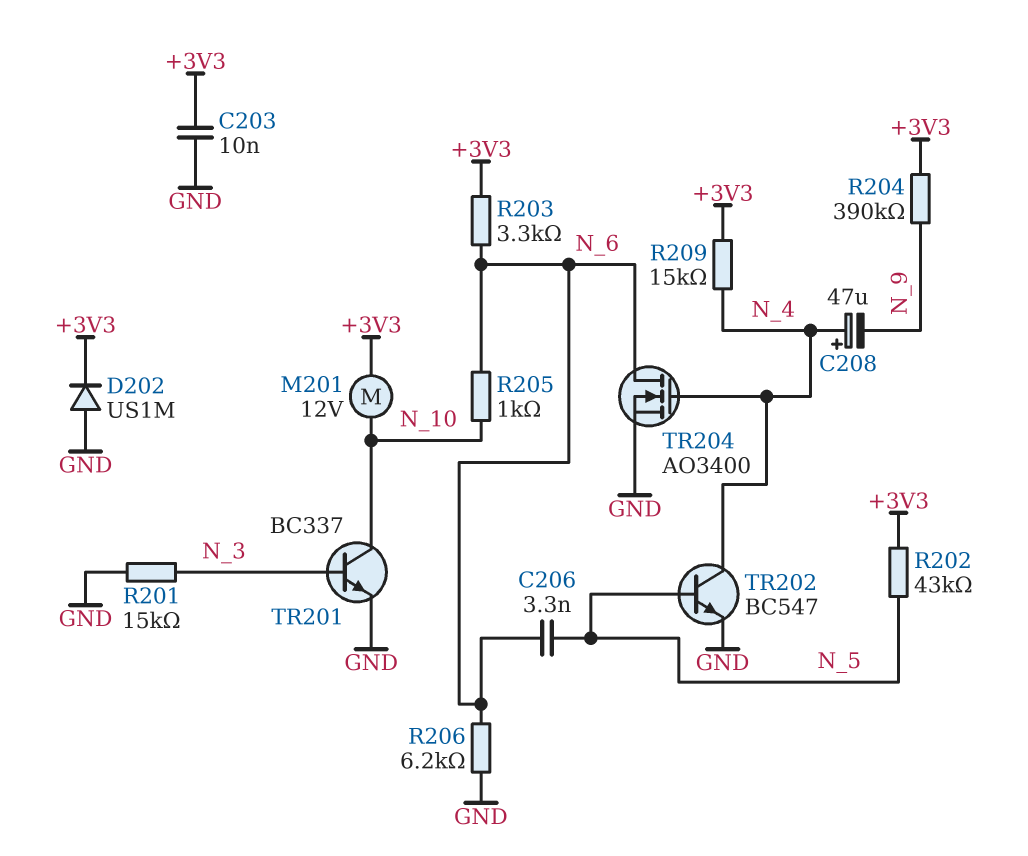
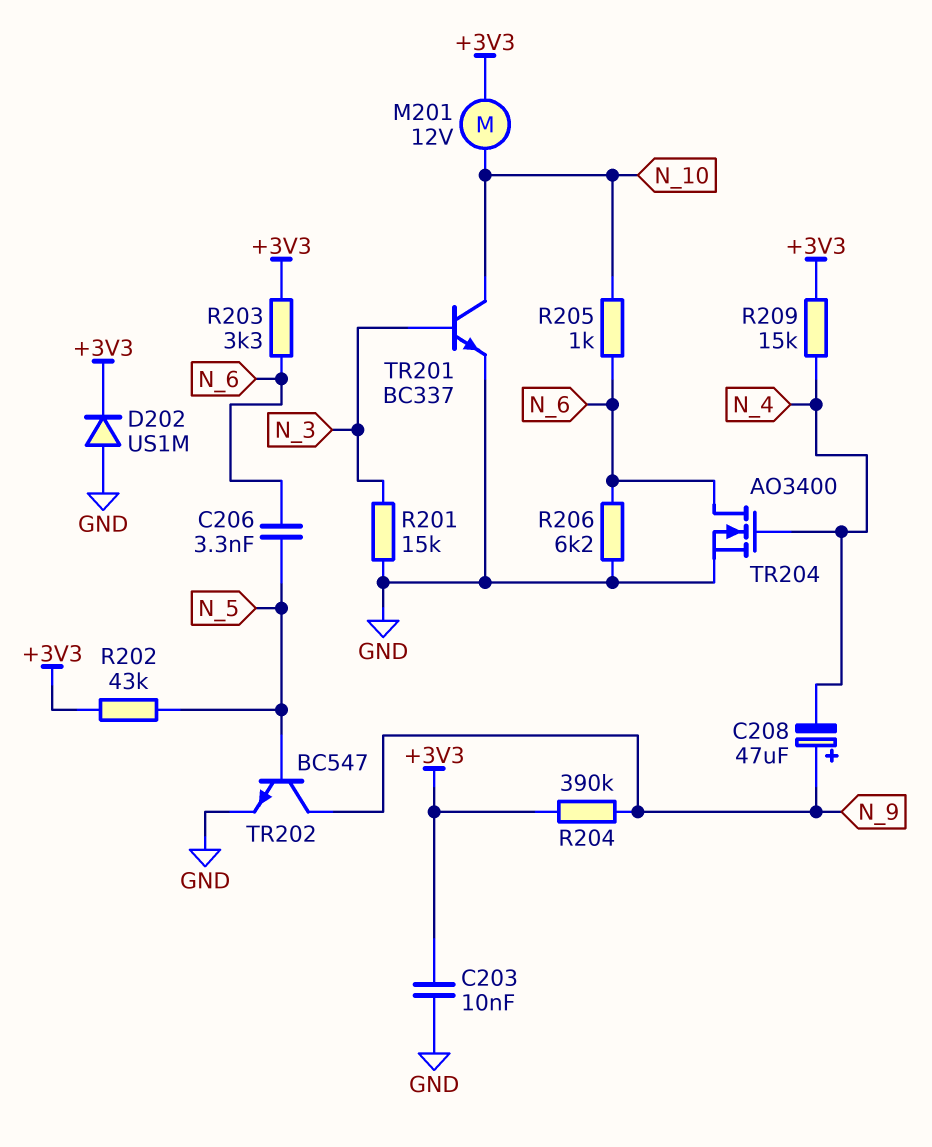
C208: 47uF (plus N_4, minus N_9) -> 47uF (plus N_9, minus N_4)
TR202: NPN BC547 (B N_5, C N_4, E GND) -> NPN BC547 (B N_5, C N_9, E GND)

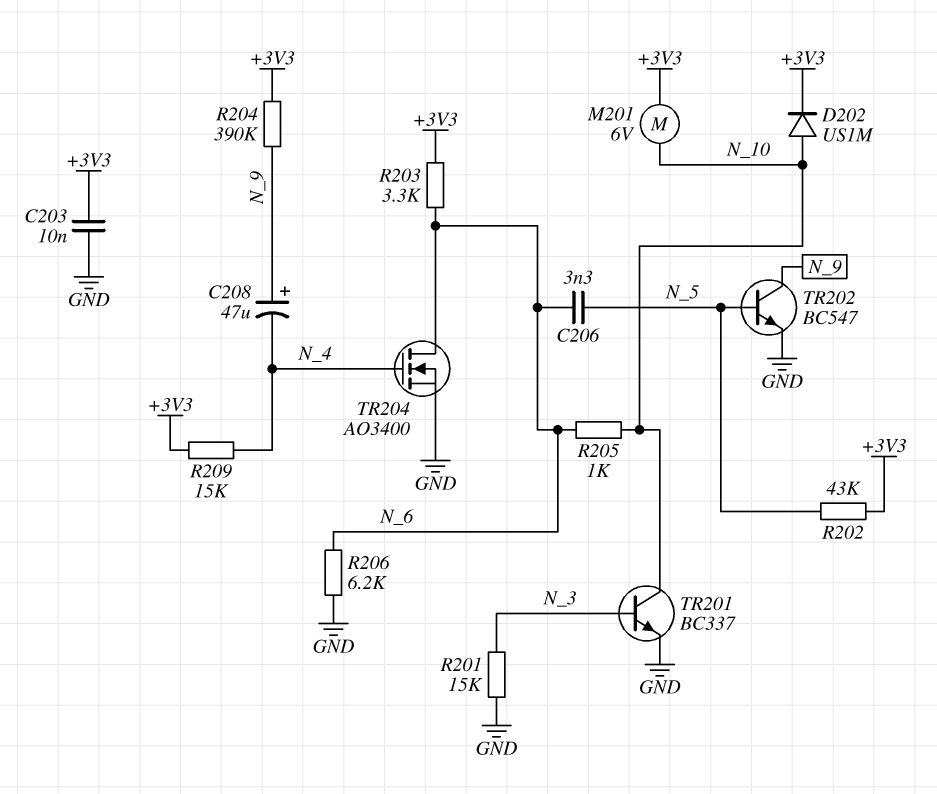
D202: diode US1M (A GND, K +3V3) -> diode US1M (A N_10, K +3V3)
M201: motor 12V (+3V3, N_10) -> motor 6V (+3V3, N_10)

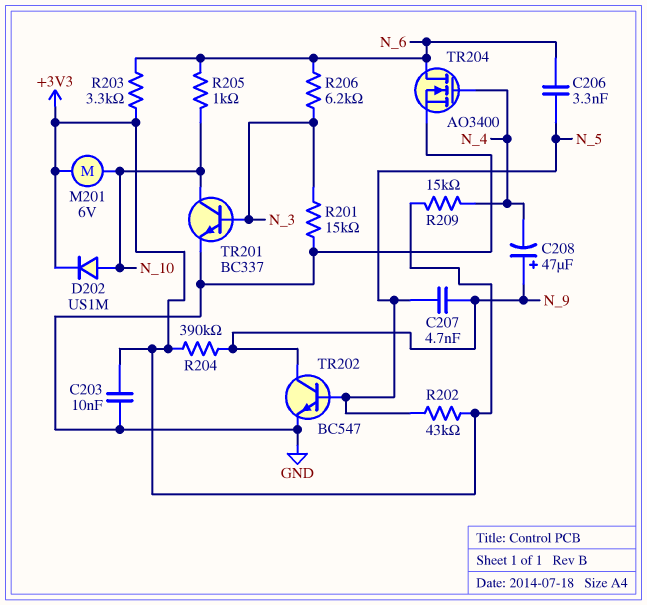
C207: none -> 4.7nF (N_5, N_9)
R206: 6.2k (GND, N_6) -> 6.2k (N_3, N_6)

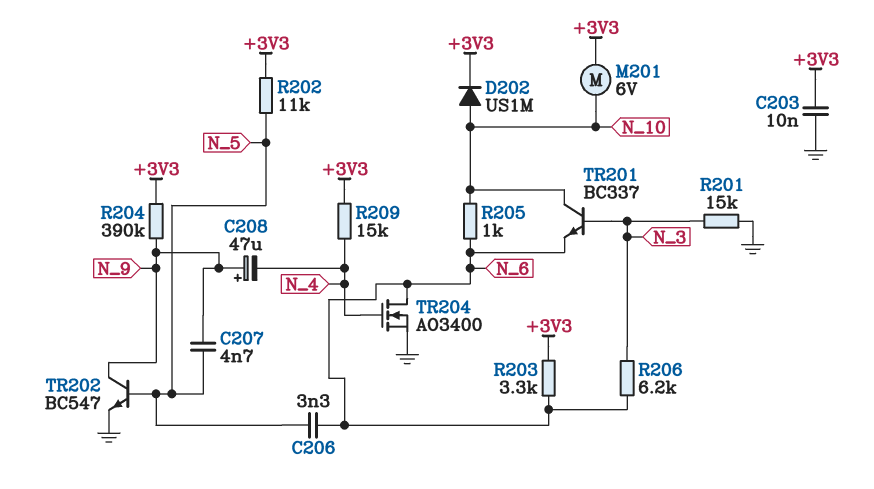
R202: 43k (+3V3, N_5) -> 11k (+3V3, N_5)
TR201: NPN BC337 (B N_3, C N_10, E GND) -> NPN BC337 (B N_3, C N_10, E N_6)

